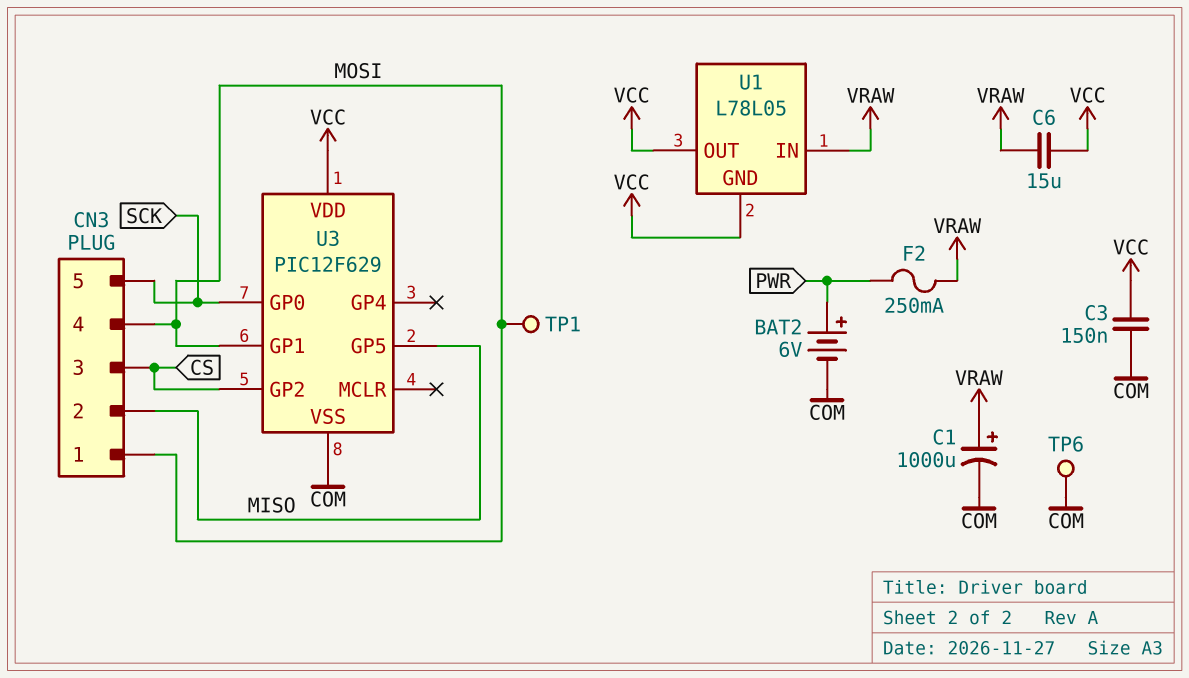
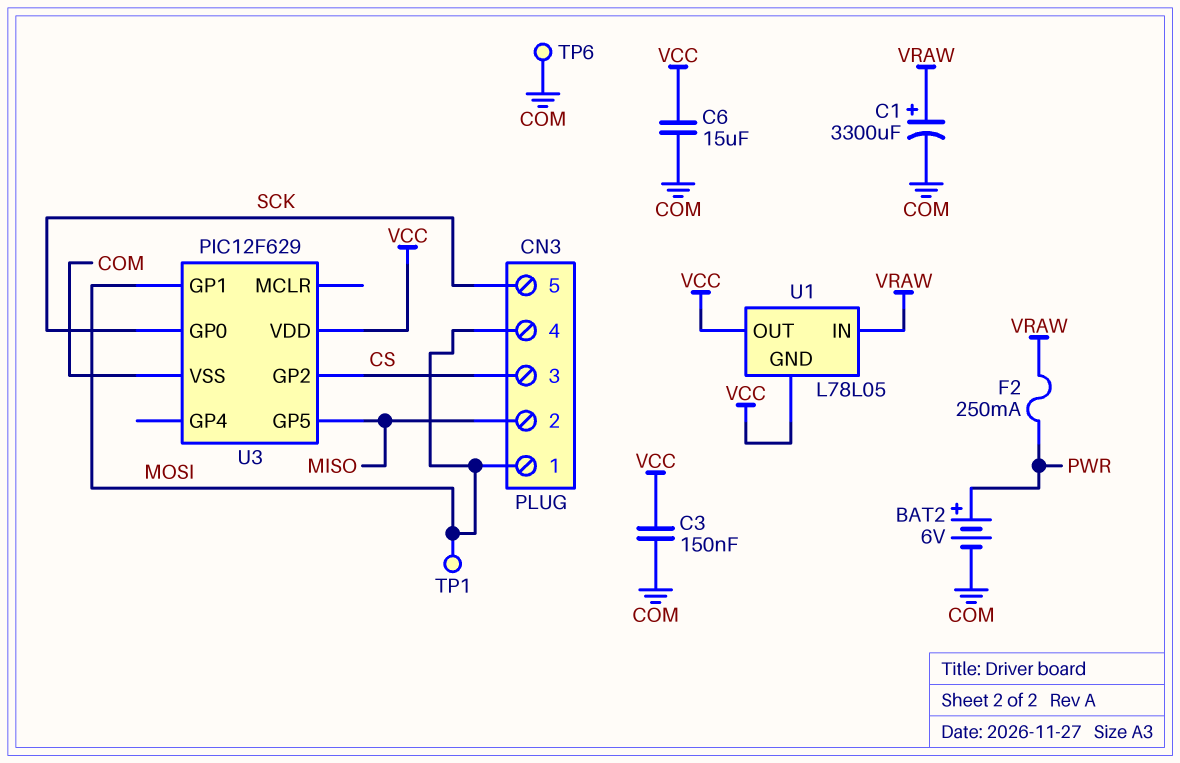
C1: 1000uF (plus VRAW, minus COM) -> 3300uF (plus VRAW, minus COM)
C6: 15uF (VCC, VRAW) -> 15uF (COM, VCC)

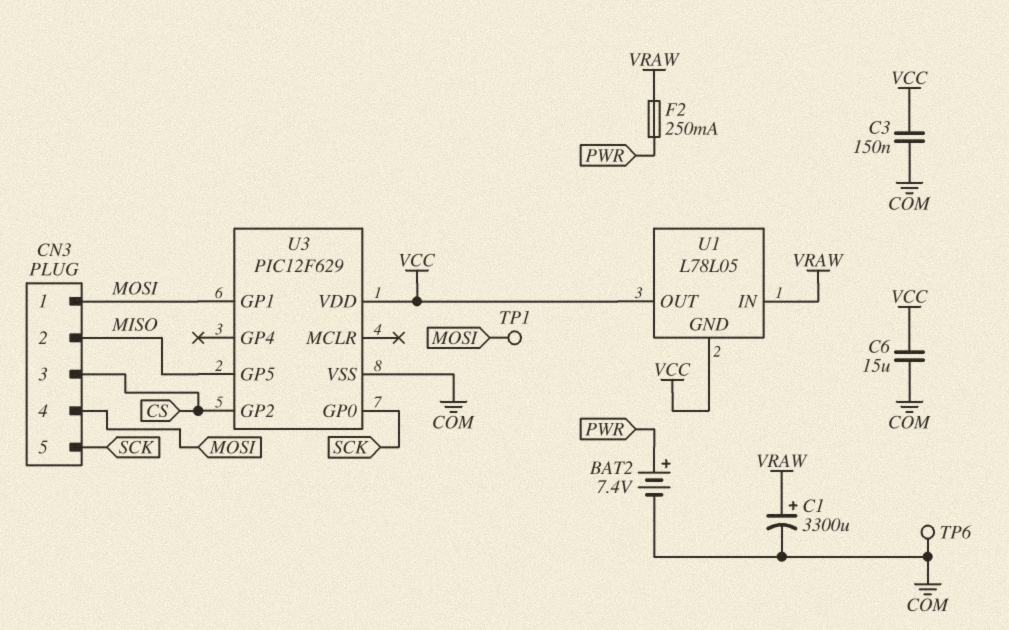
BAT2: 6V (plus PWR, minus COM) -> 7.4V (plus PWR, minus COM)

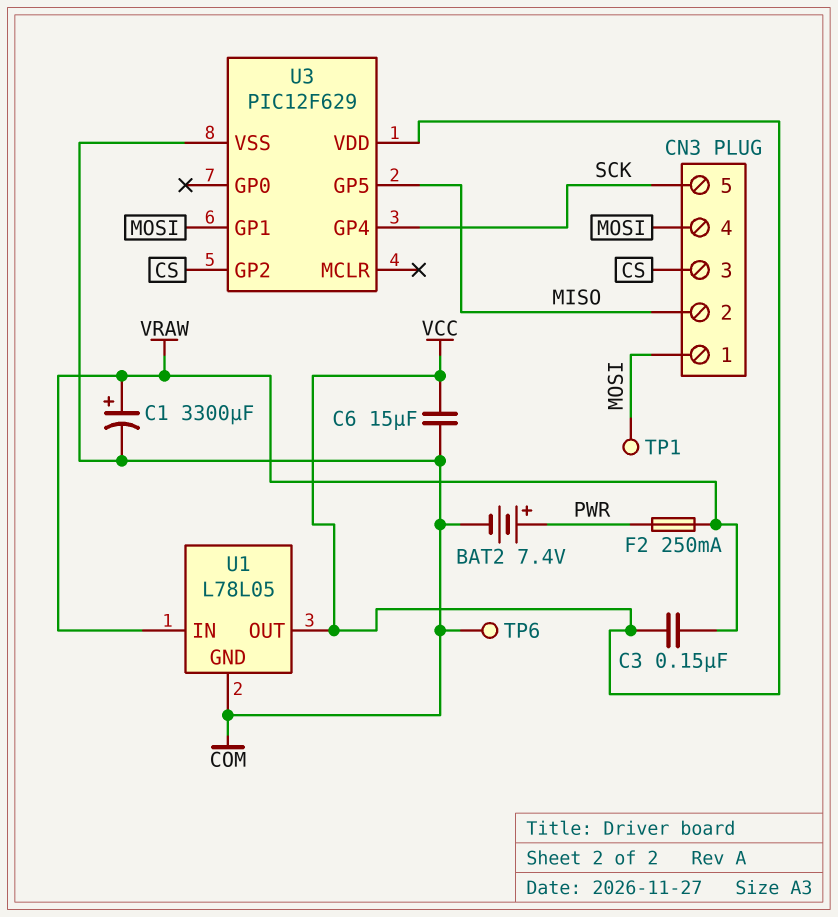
C3: 150nF (COM, VCC) -> 150nF (VCC, VRAW)
U1 pin GND: VCC -> COM
U3 pin GP0: SCK -> none
U3 pin GP4: none -> SCK

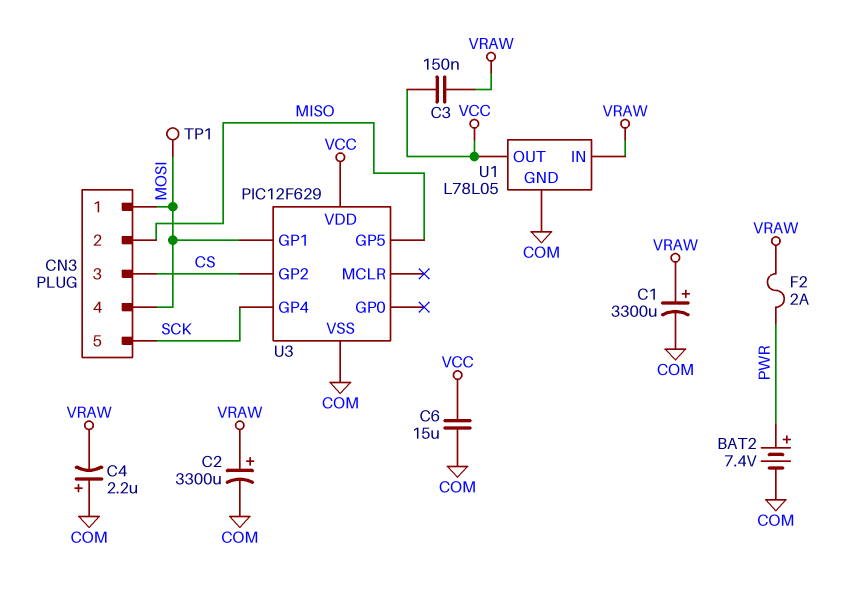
C2: none -> 3300uF (plus VRAW, minus COM)
C4: none -> 2.2uF (plus COM, minus VRAW)
F2: 250mA (PWR, VRAW) -> 2A (PWR, VRAW)
TP6: test point (COM) -> none

